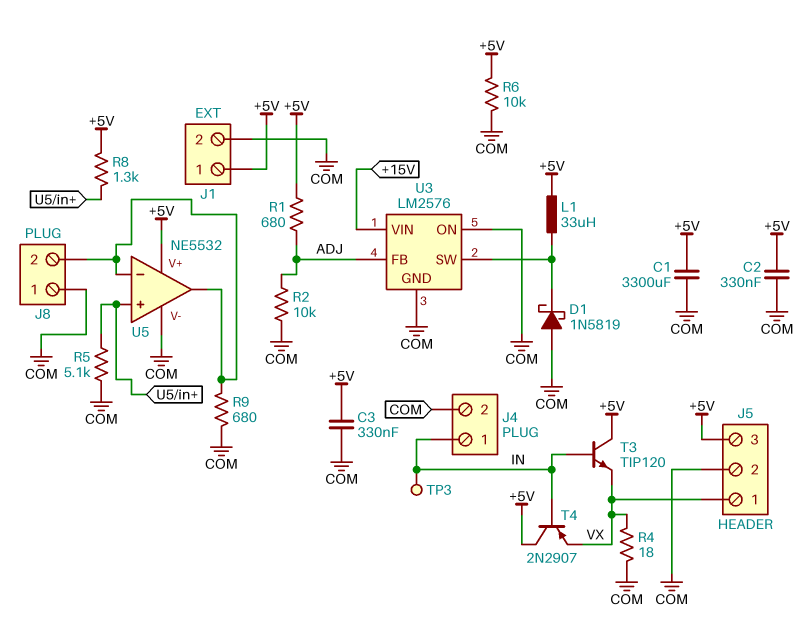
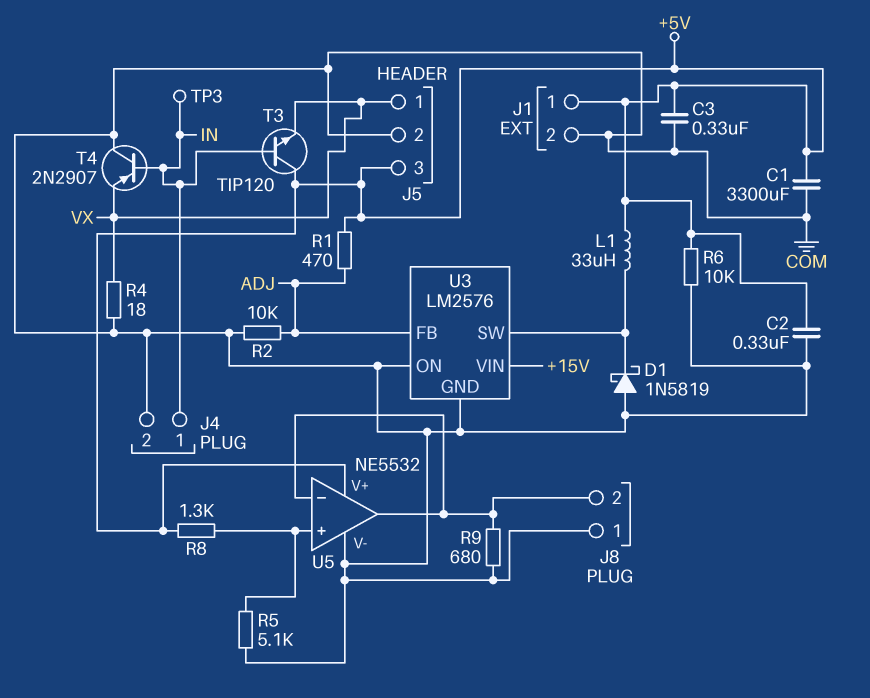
R1: 680 (+5V, ADJ) -> 470 (+5V, ADJ)
T4: PNP 2N2907 (B IN, C +5V, E VX) -> PNP 2N2907 (B IN, C COM, E VX)

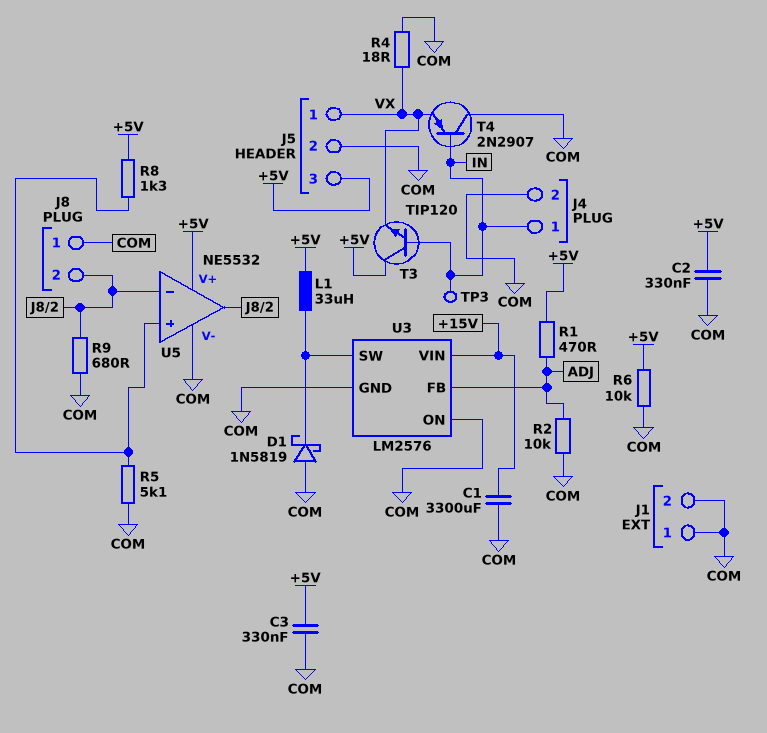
C1: 3300uF (+5V, COM) -> 3300uF (+15V, COM)
J1 pin 1: +5V -> COM

